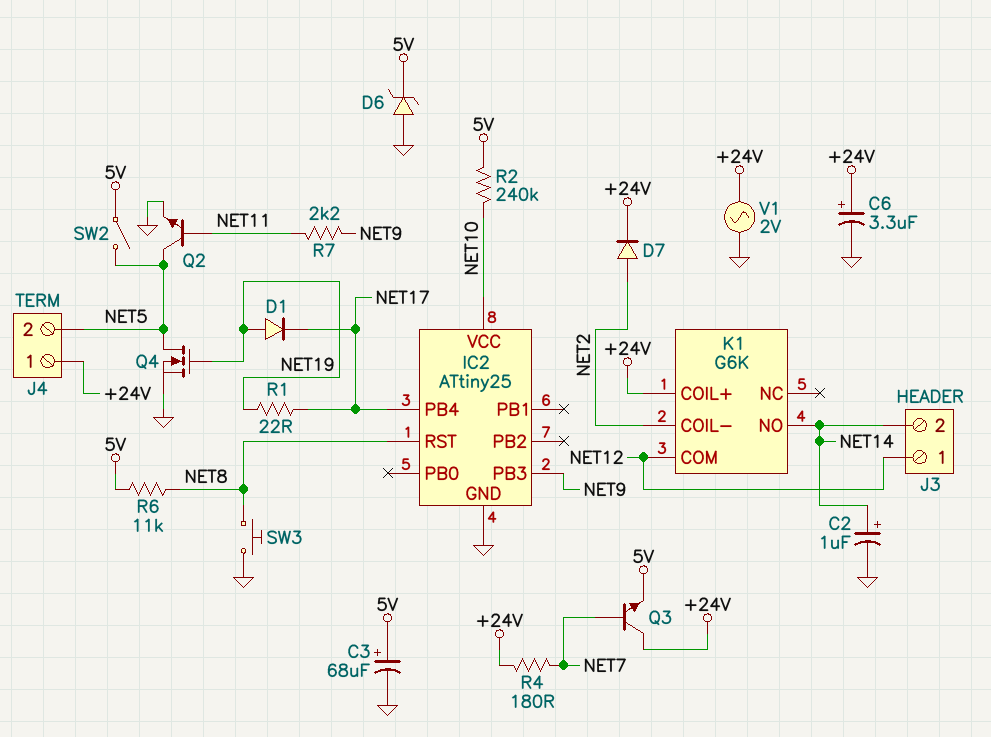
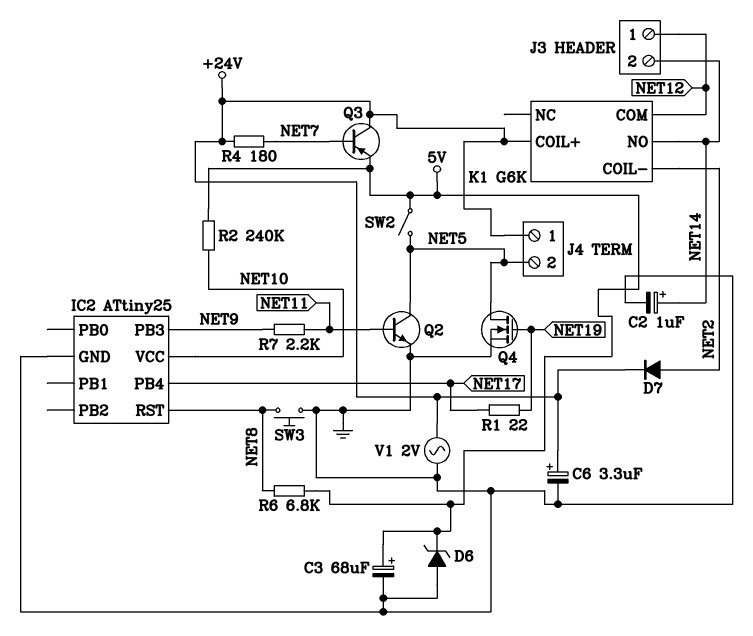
D1: diode (A NET19, K NET17) -> none
Q3: NPN (B NET7, C +24V, E 5V) -> PNP (B NET7, C +24V, E 5V)
R6: 11k (5V, NET8) -> 6.8k (5V, NET8)

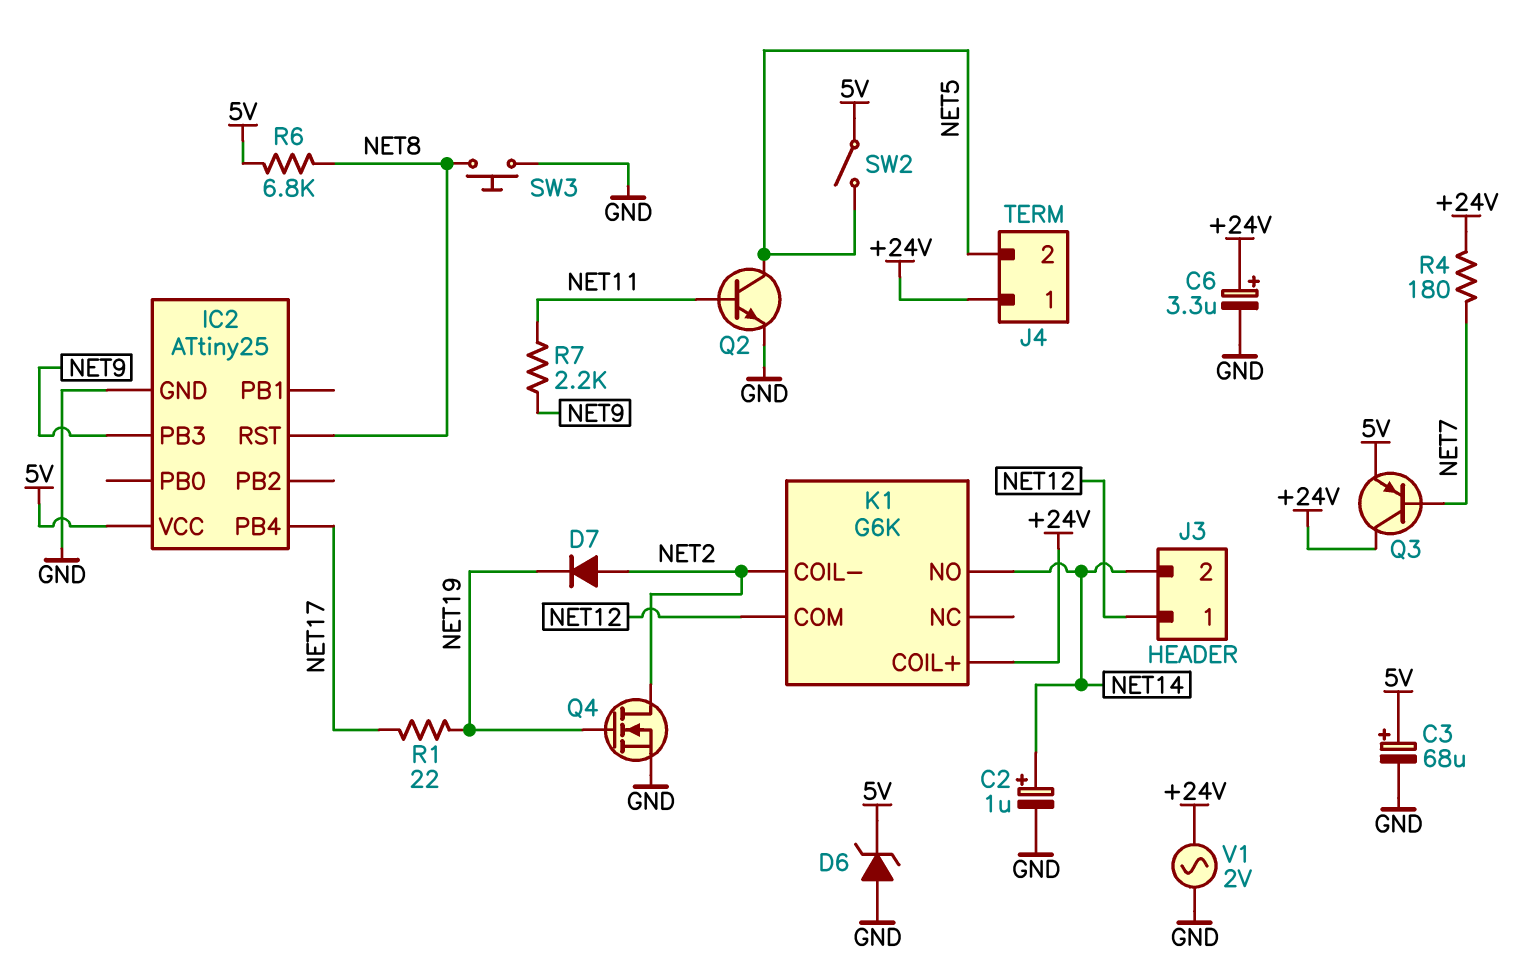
D7: diode (A NET2, K +24V) -> diode (A NET2, K NET19)
IC2 pin VCC: NET10 -> 5V
Q4: NMOS (G NET19, D NET5, S GND) -> NMOS (G NET19, D NET2, S GND)
R2: 240k (5V, NET10) -> none

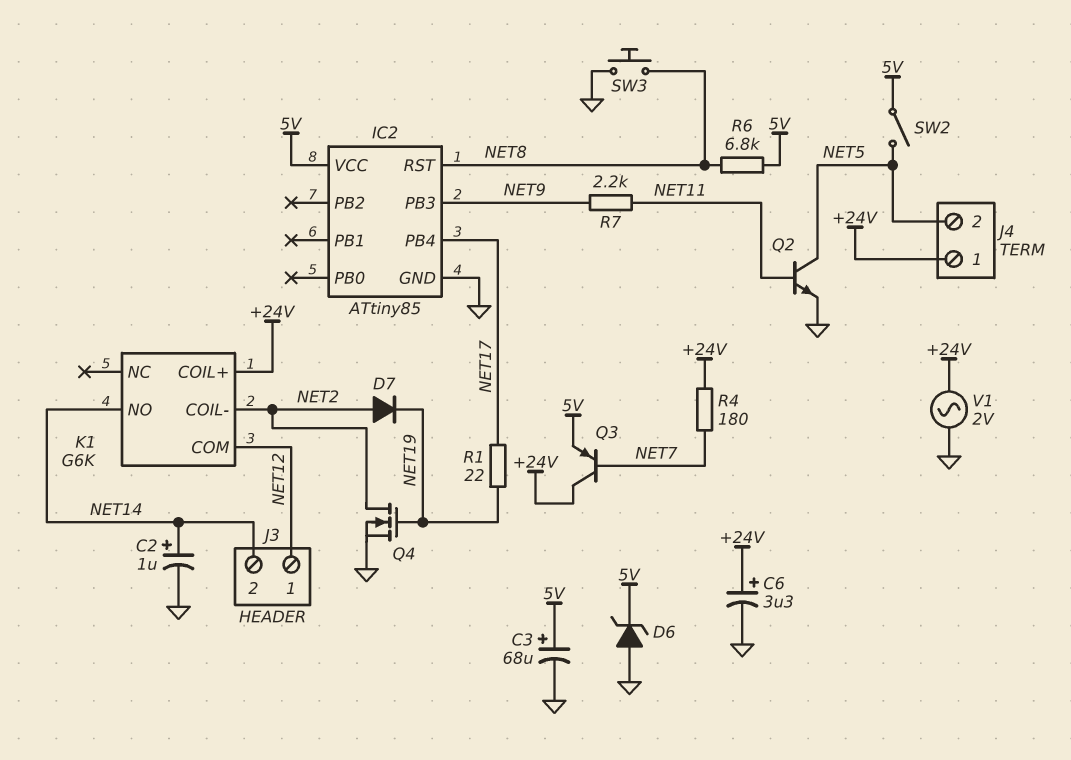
IC2: ATtiny25 -> ATtiny85

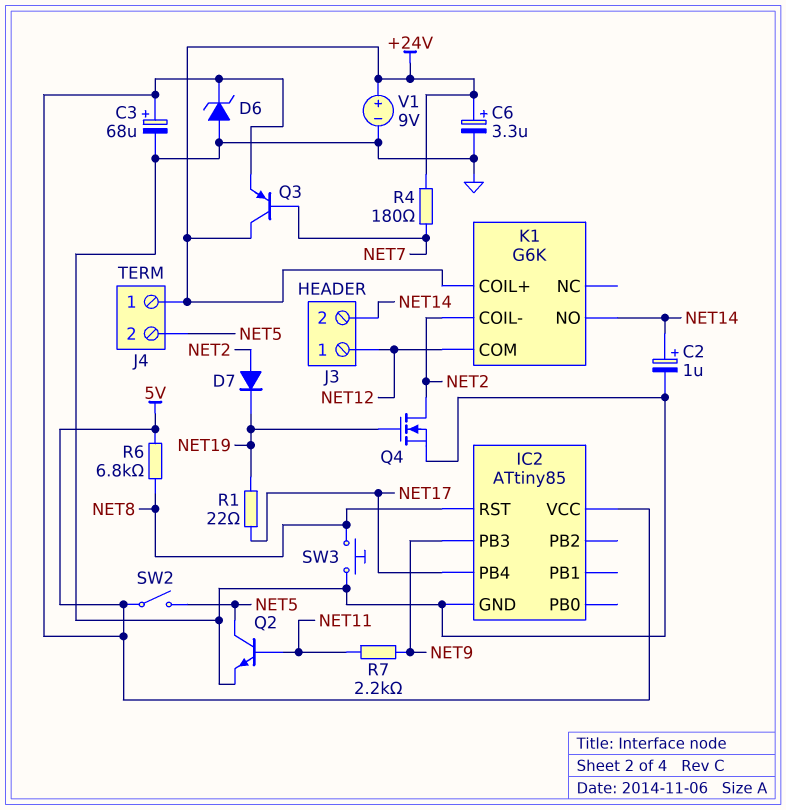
V1: AC 2V (+24V, GND) -> 9V (plus +24V, minus GND)

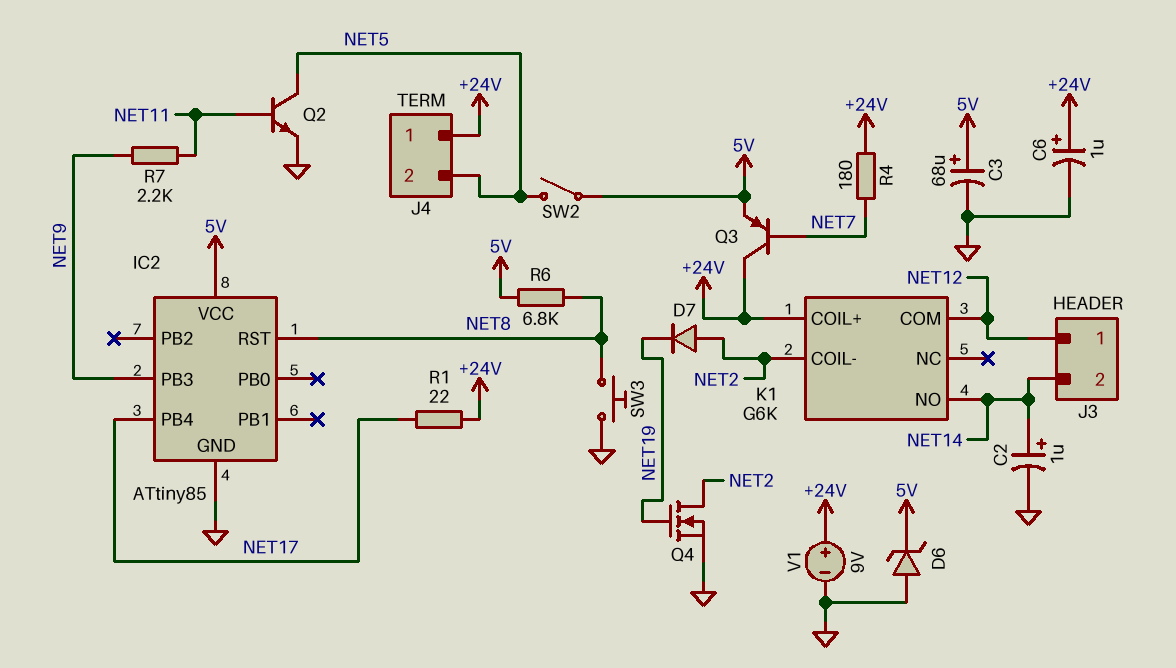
C6: 3.3uF (plus +24V, minus GND) -> 1uF (plus +24V, minus GND)
R1: 22 (NET17, NET19) -> 22 (+24V, NET17)

